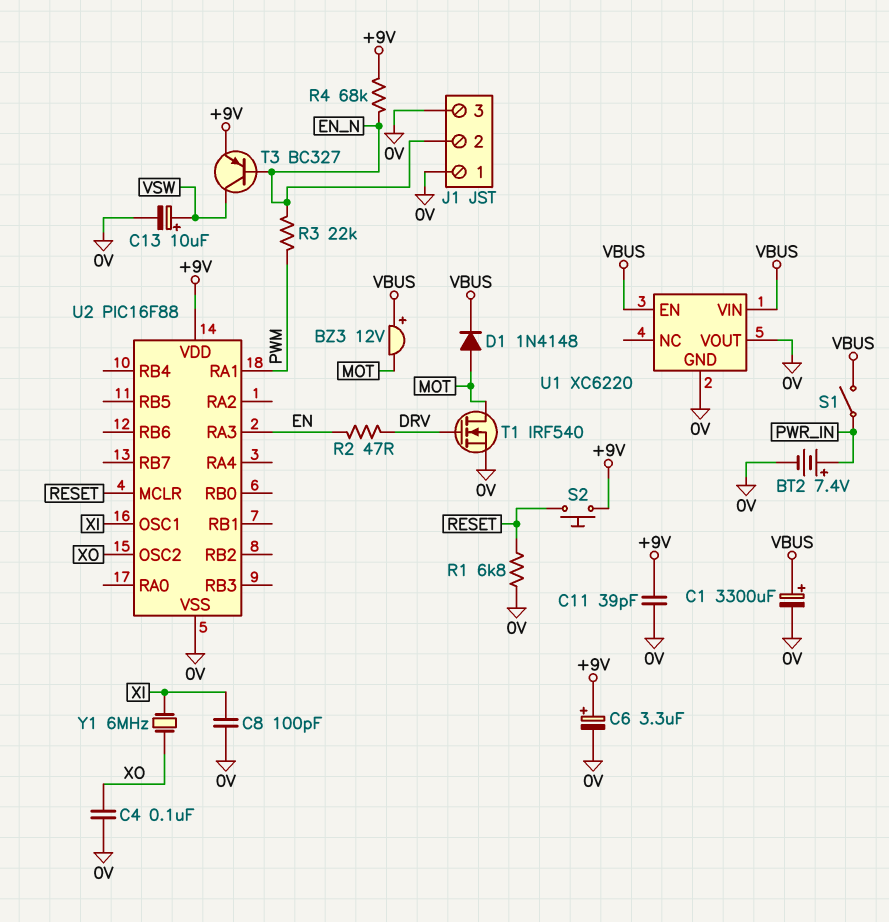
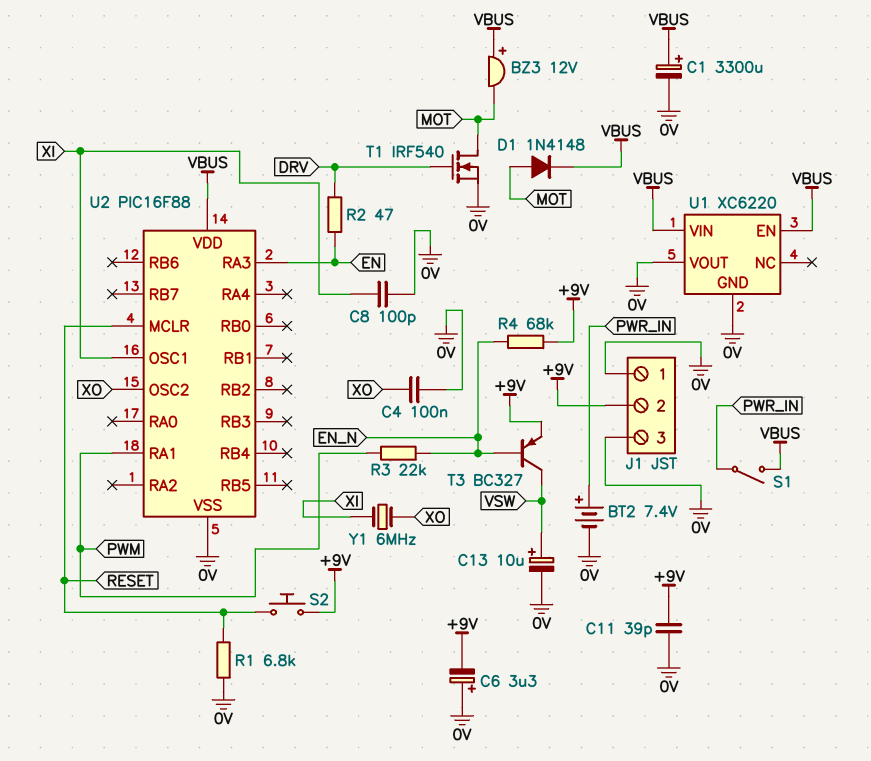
C6: 3.3uF (plus +9V, minus 0V) -> 3.3uF (plus 0V, minus +9V)
J1 pin 2: EN_N -> +9V
U2 pin VDD: +9V -> VBUS

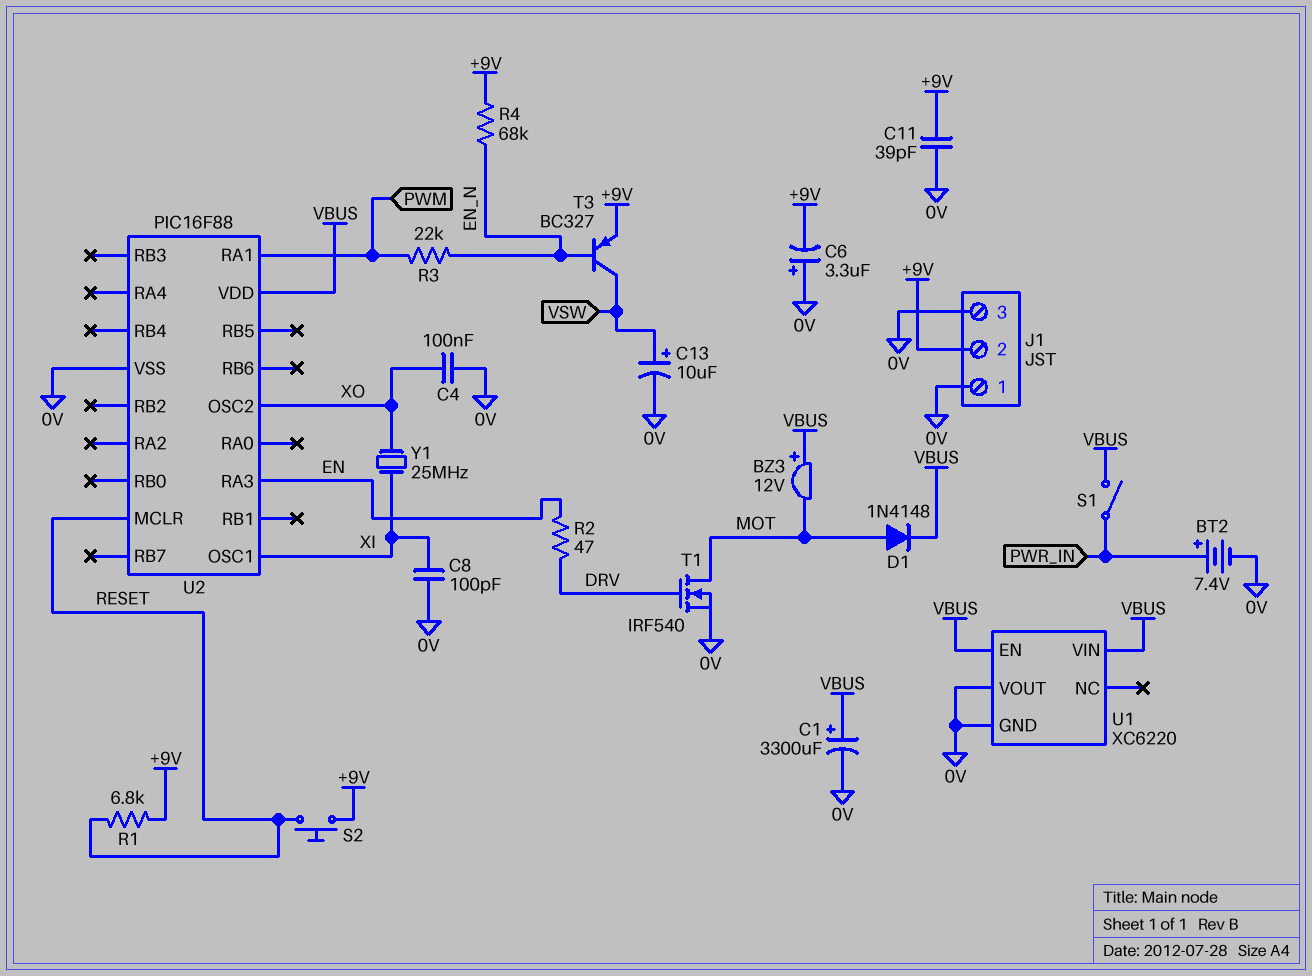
R1: 6.8k (0V, RESET) -> 6.8k (+9V, RESET)
Y1: 6MHz (XI, XO) -> 25MHz (XI, XO)

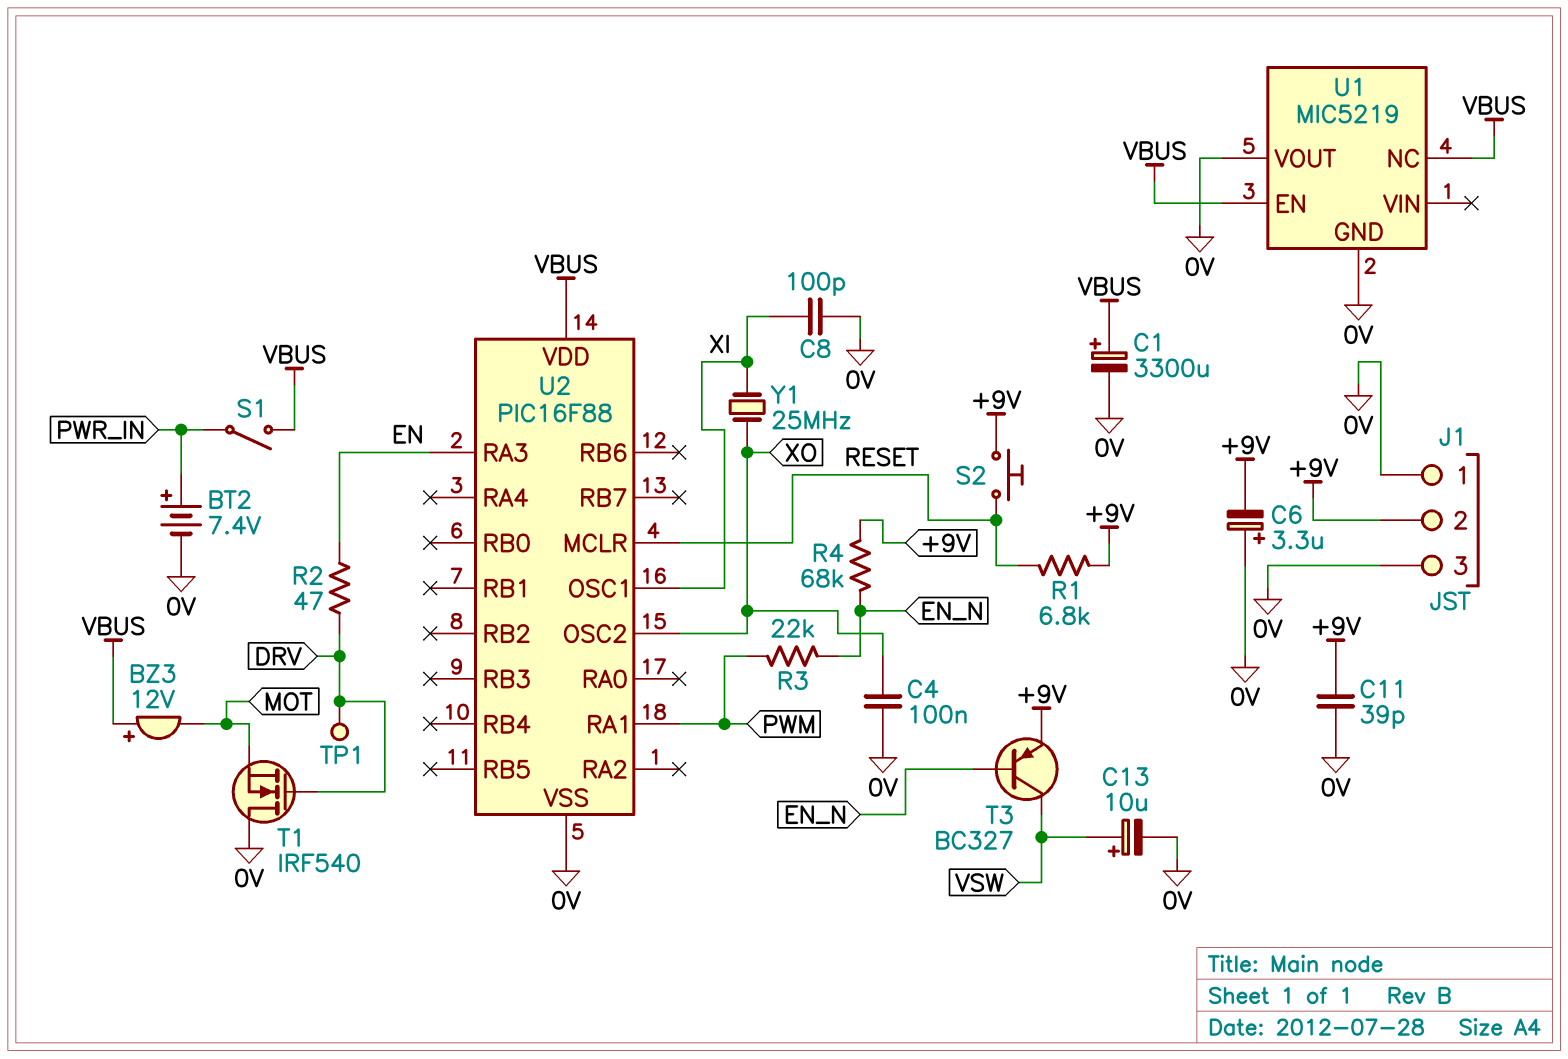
D1: diode 1N4148 (A MOT, K VBUS) -> none
T1: NMOS IRF540 (G DRV, D MOT, S 0V) -> NMOS IRF540 (G DRV, D 0V, S MOT)
TP1: none -> test point (DRV)
U1: XC6220 -> MIC5219
U1 pin NC: none -> VBUS
U1 pin VIN: VBUS -> none

